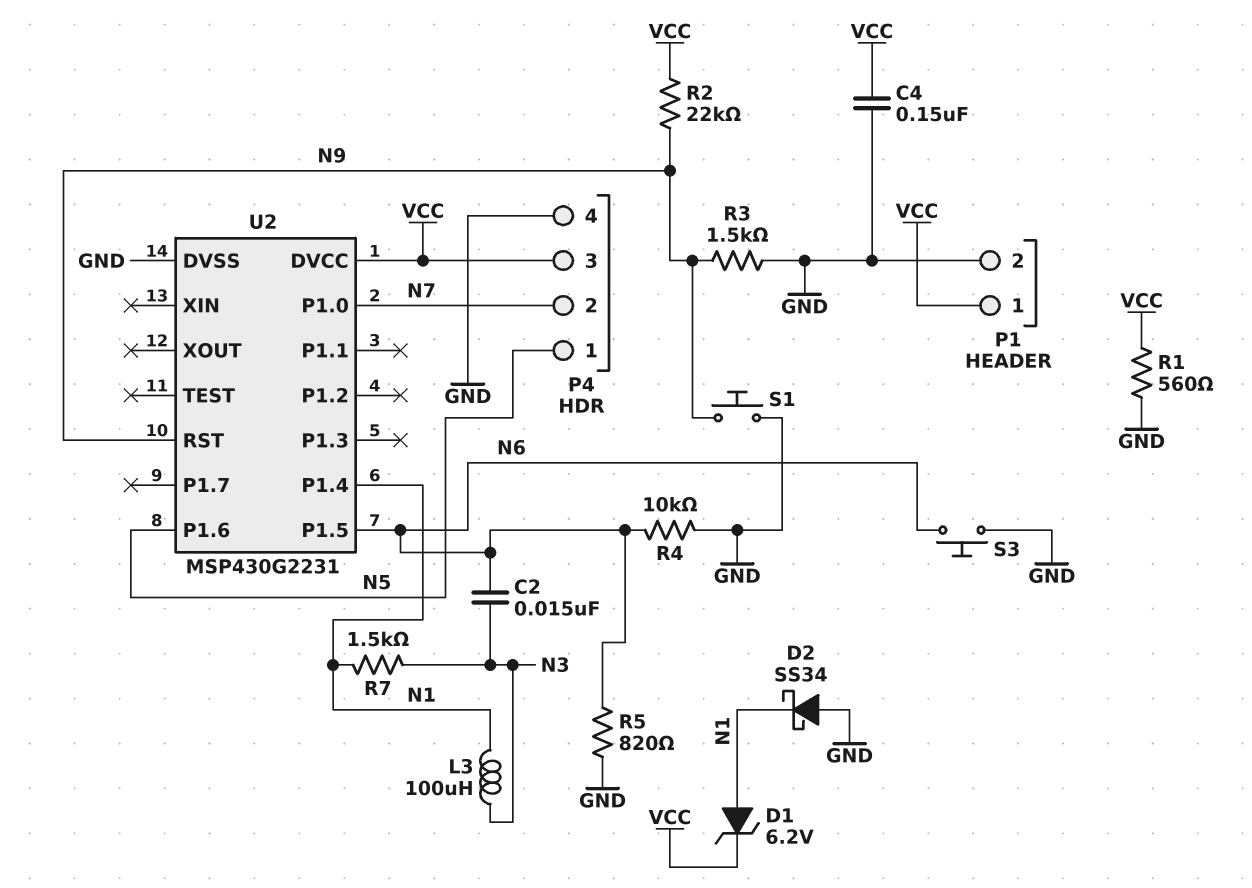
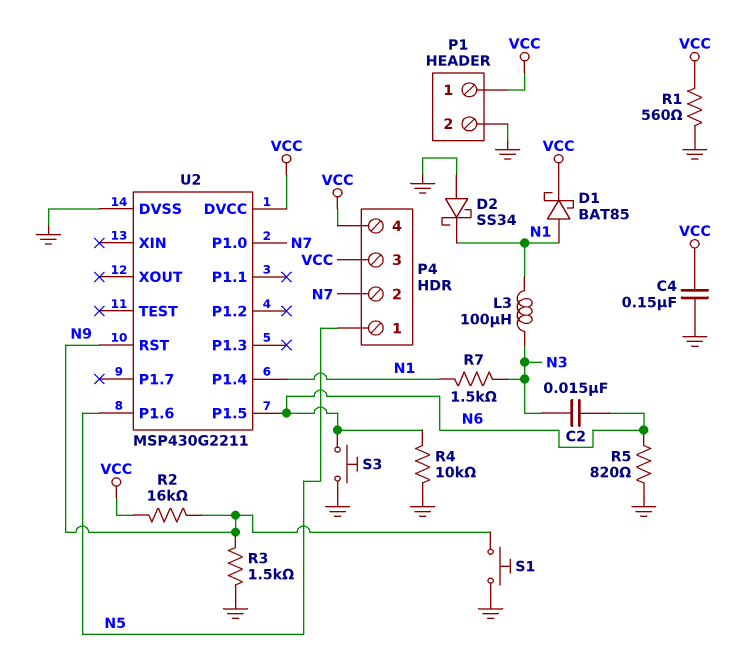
D1: zener 6.2V (A N1, K VCC) -> schottky BAT85 (A N1, K VCC)
P4 pin 4: GND -> VCC
R2: 22k (N9, VCC) -> 16k (N9, VCC)
U2: MSP430G2231 -> MSP430G2211

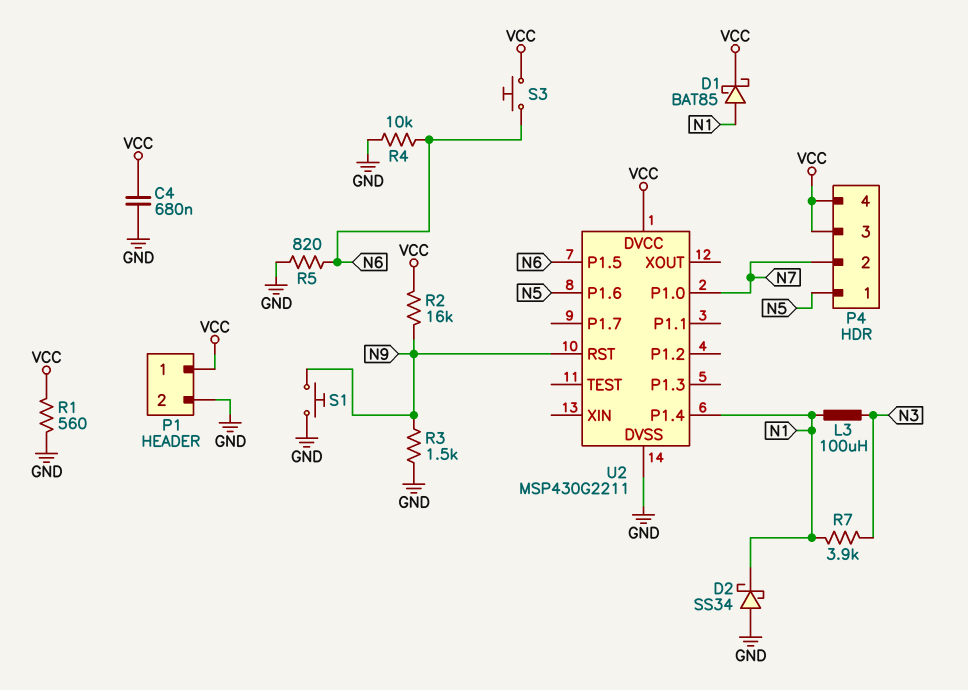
C2: 15nF (N3, N6) -> none
C4: 150nF (GND, VCC) -> 680nF (GND, VCC)
R7: 1.5k (N1, N3) -> 3.9k (N1, N3)
S3: button (GND, N6) -> button (N6, VCC)

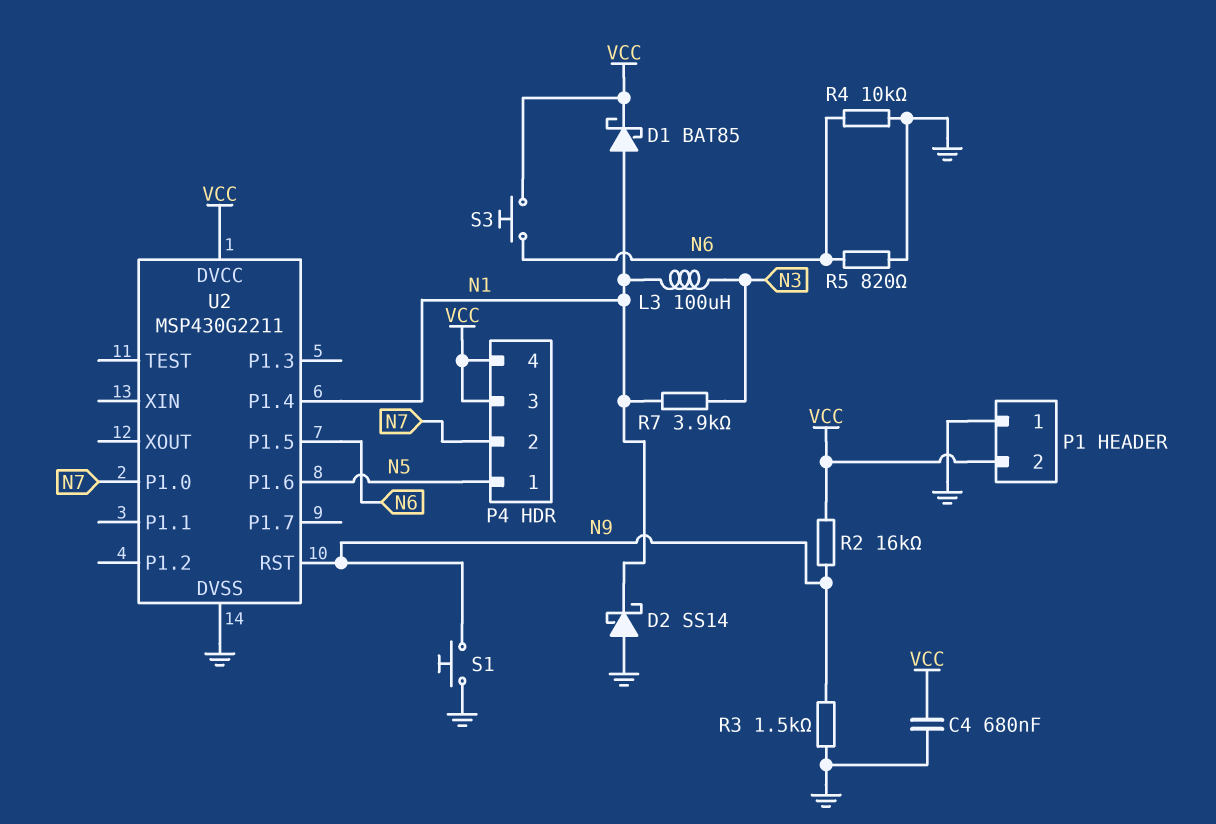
D2: schottky SS34 (A GND, K N1) -> schottky SS14 (A GND, K N1)
P1 pin 1: VCC -> GND
P1 pin 2: GND -> VCC
R1: 560 (GND, VCC) -> none

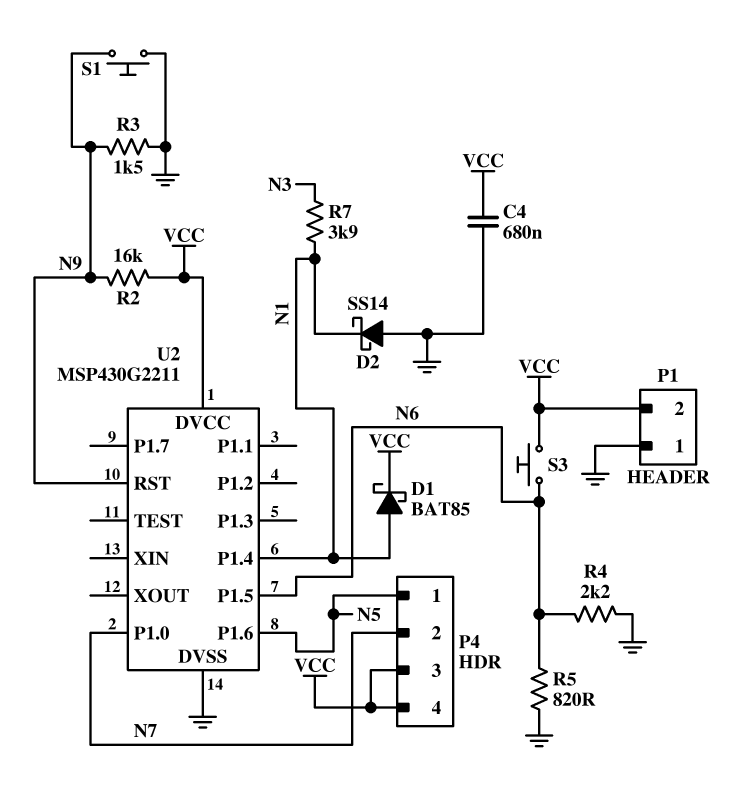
L3: 100uH (N1, N3) -> none
R4: 10k (GND, N6) -> 2.2k (GND, N6)

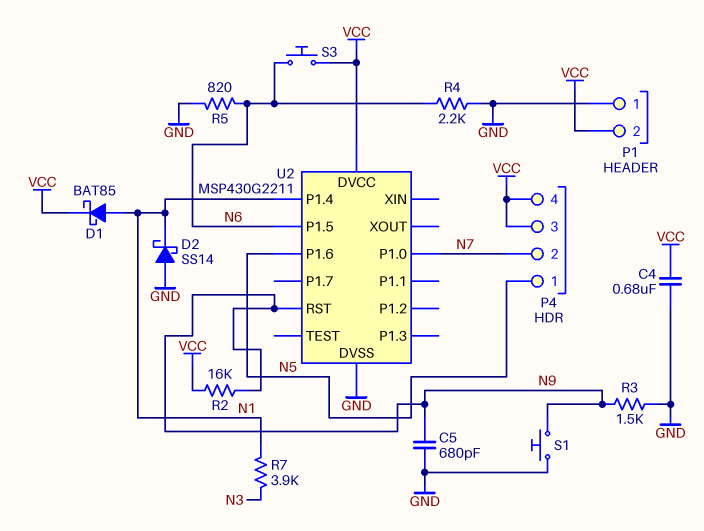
C5: none -> 680pF (GND, N9)

